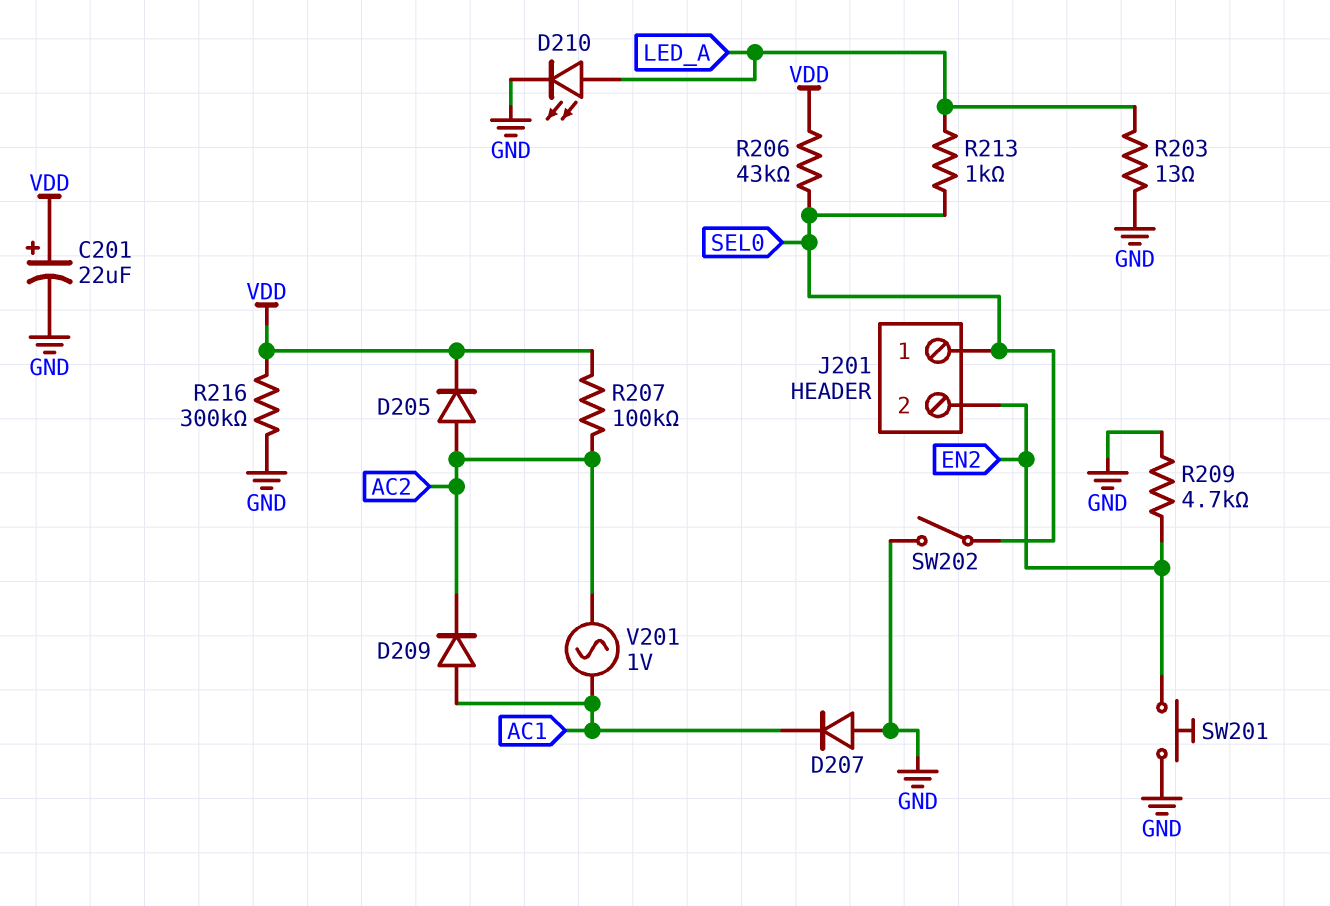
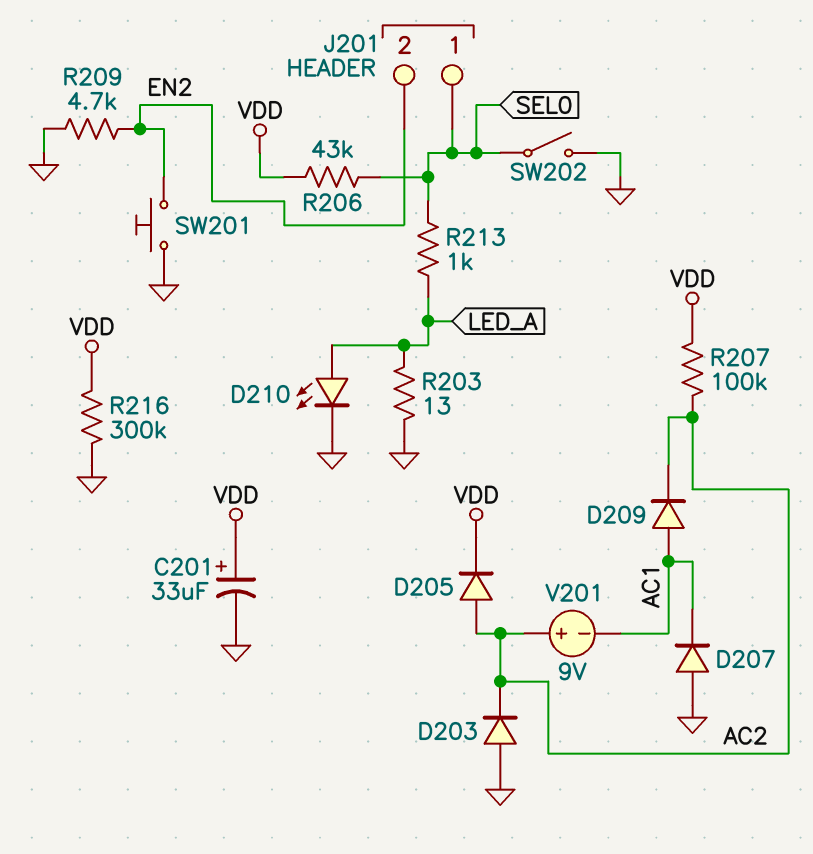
C201: 22uF (plus VDD, minus GND) -> 33uF (plus VDD, minus GND)
D203: none -> diode (A GND, K AC2)
V201: AC 1V (AC1, AC2) -> 9V (plus AC2, minus AC1)

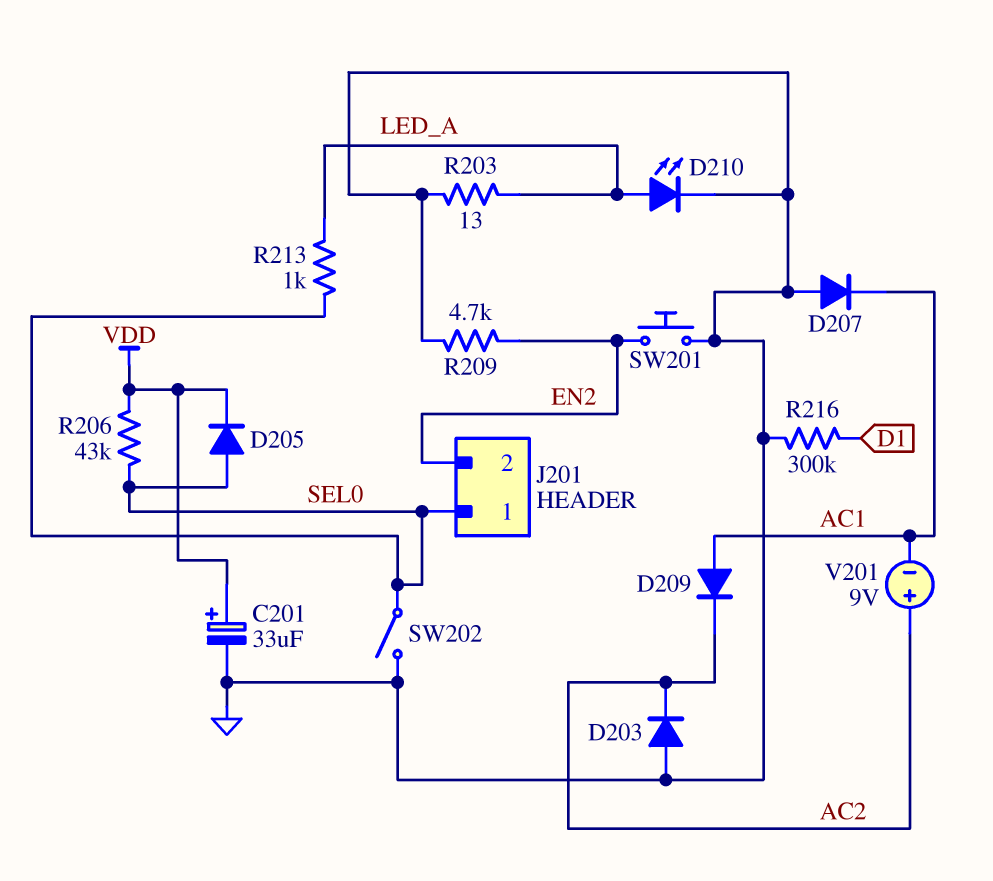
D205: diode (A AC2, K VDD) -> diode (A SEL0, K VDD)
R207: 100k (AC2, VDD) -> none
R216: 300k (GND, VDD) -> 300k (D1, GND)

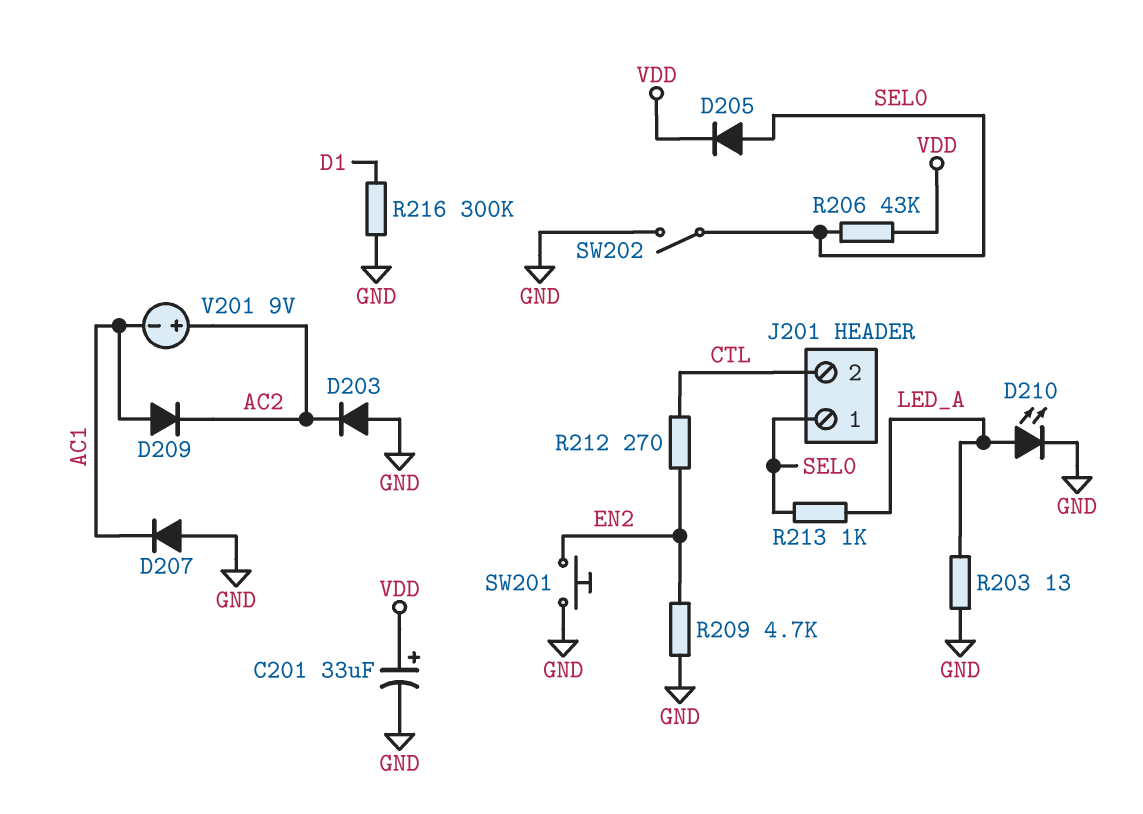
J201 pin 2: EN2 -> CTL
R212: none -> 270 (CTL, EN2)

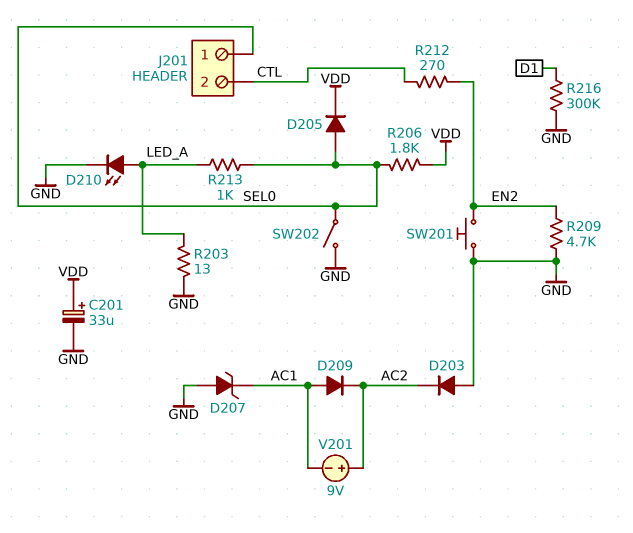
D207: diode (A GND, K AC1) -> zener (A GND, K AC1)
R206: 43k (SEL0, VDD) -> 1.8k (SEL0, VDD)

